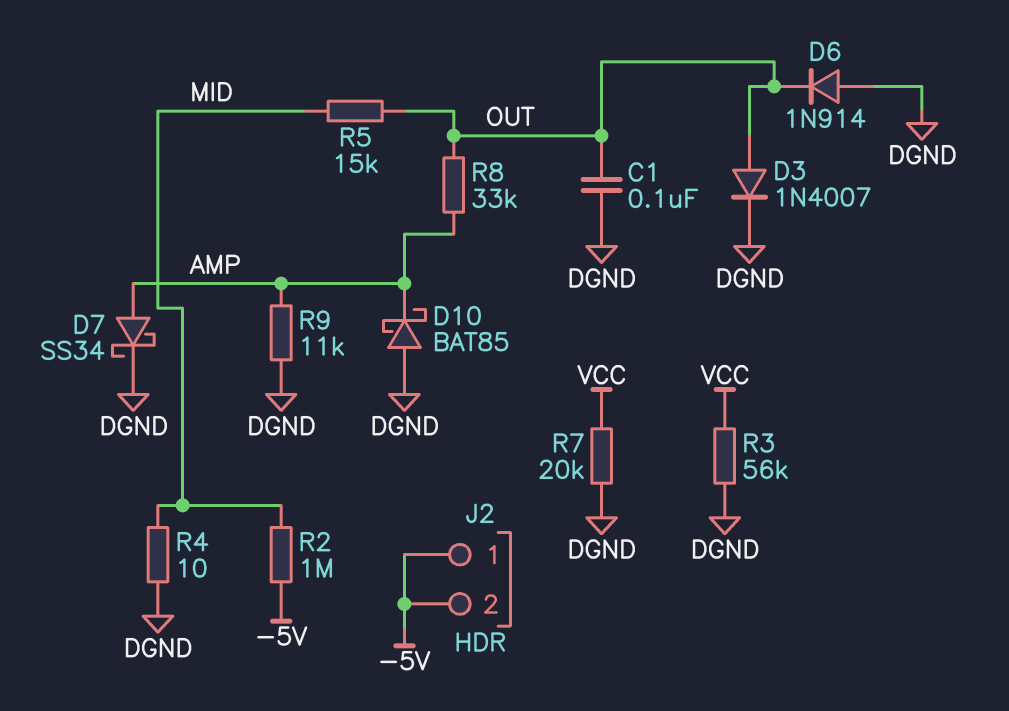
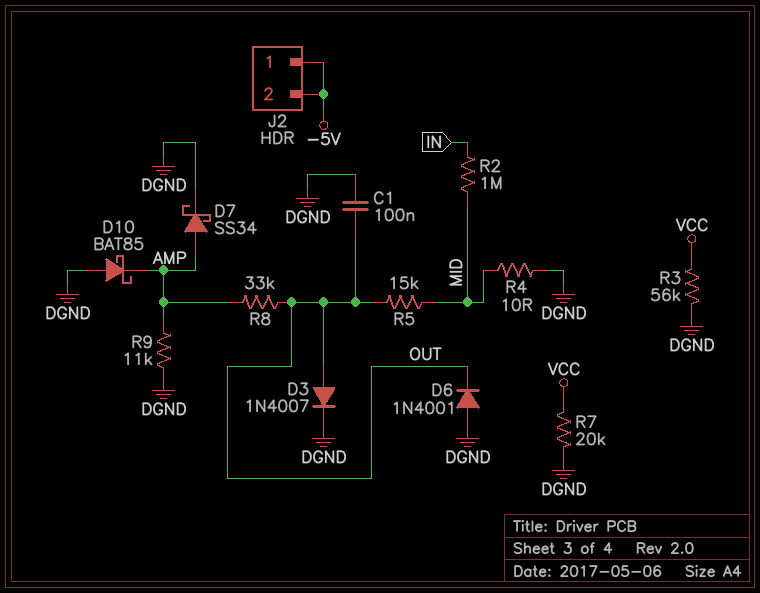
D6: diode 1N914 (A DGND, K OUT) -> diode 1N4001 (A DGND, K OUT)
R2: 1M (-5V, MID) -> 1M (IN, MID)

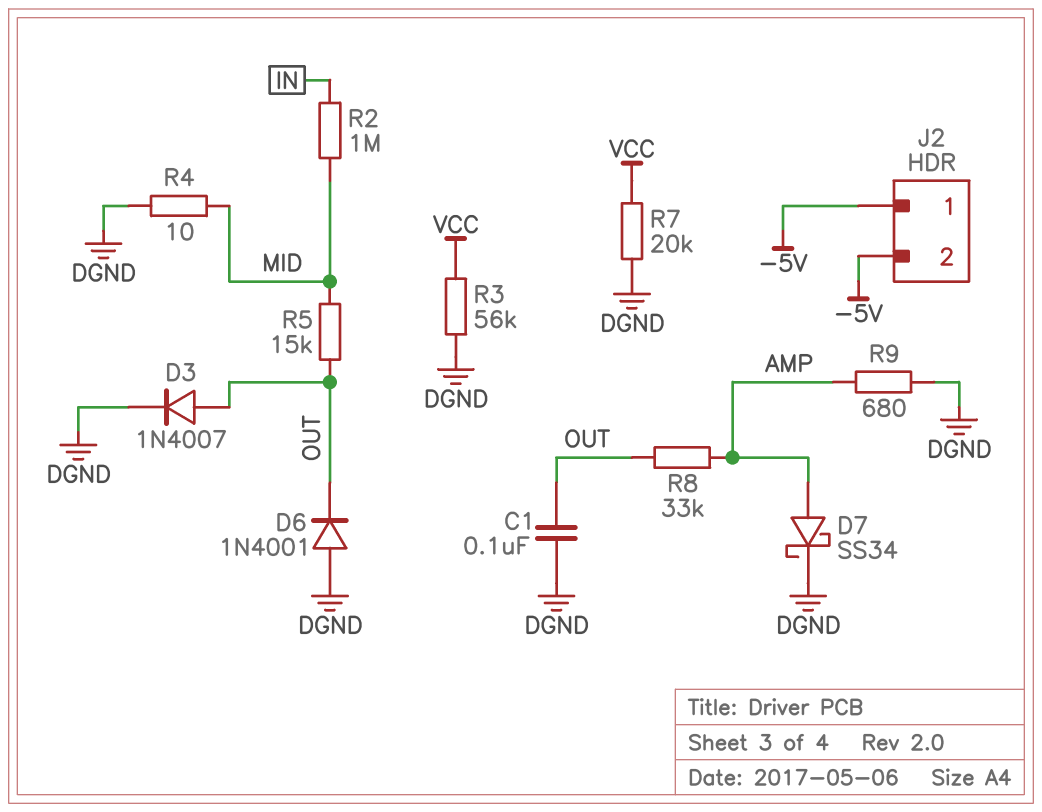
D10: schottky BAT85 (A DGND, K AMP) -> none
R9: 11k (AMP, DGND) -> 680 (AMP, DGND)

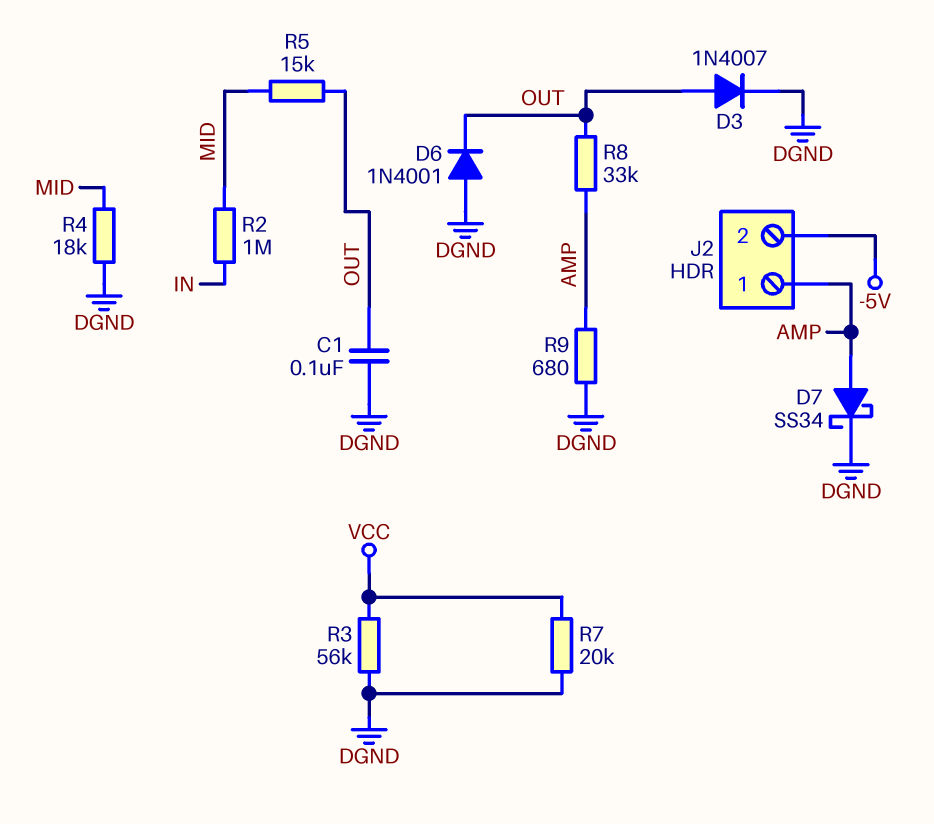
J2 pin 1: -5V -> AMP
R4: 10 (DGND, MID) -> 18k (DGND, MID)

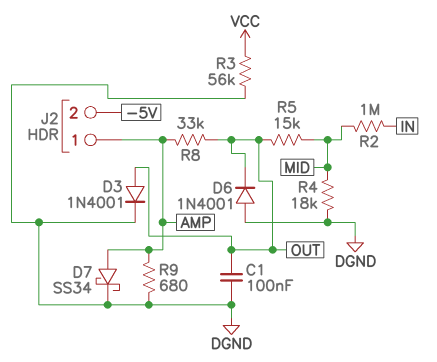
D3: diode 1N4007 (A OUT, K DGND) -> diode 1N4001 (A OUT, K DGND)
R7: 20k (DGND, VCC) -> none

